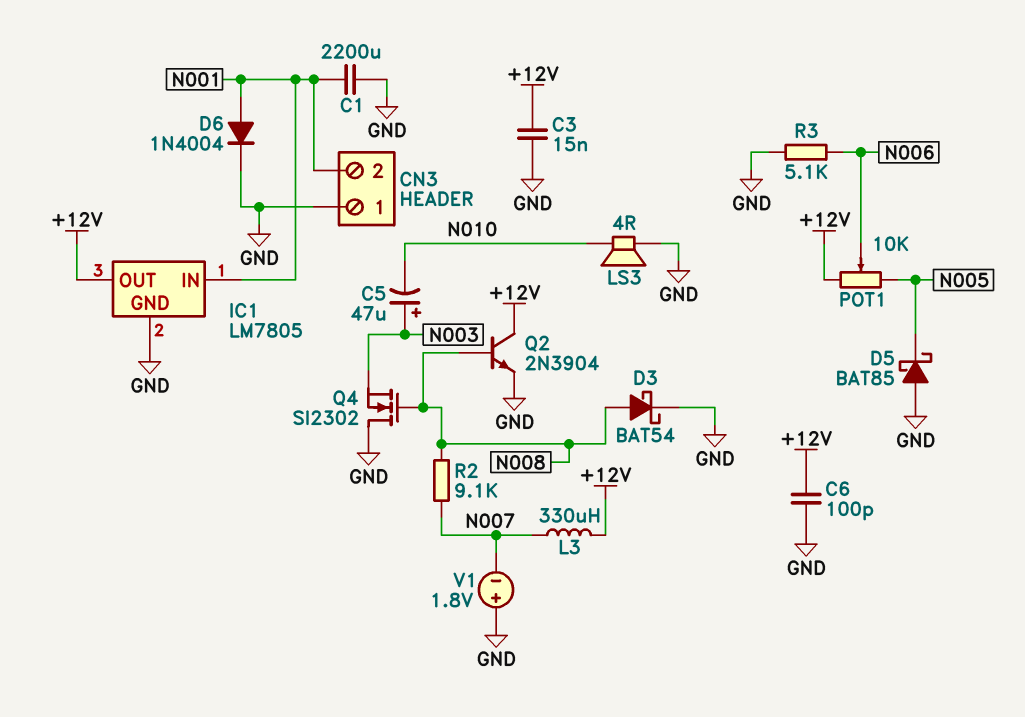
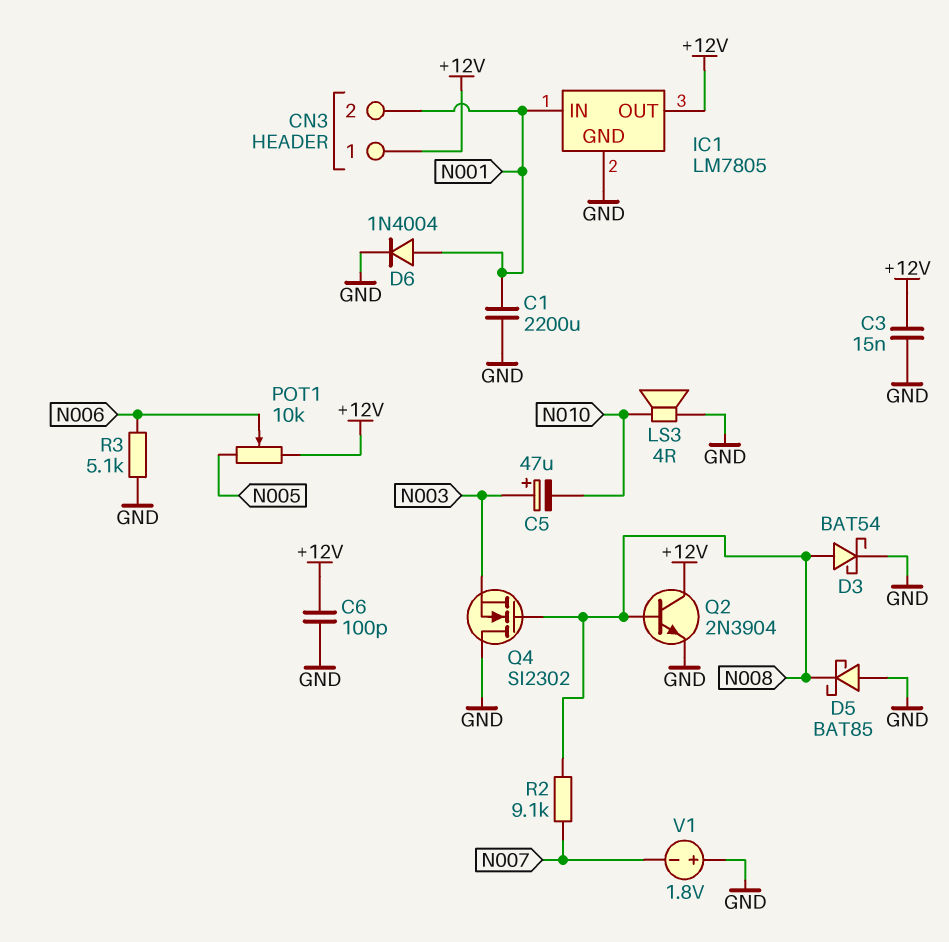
CN3 pin 1: GND -> +12V
D5: schottky BAT85 (A GND, K N005) -> schottky BAT85 (A GND, K N008)
L3: 330uH (+12V, N007) -> none

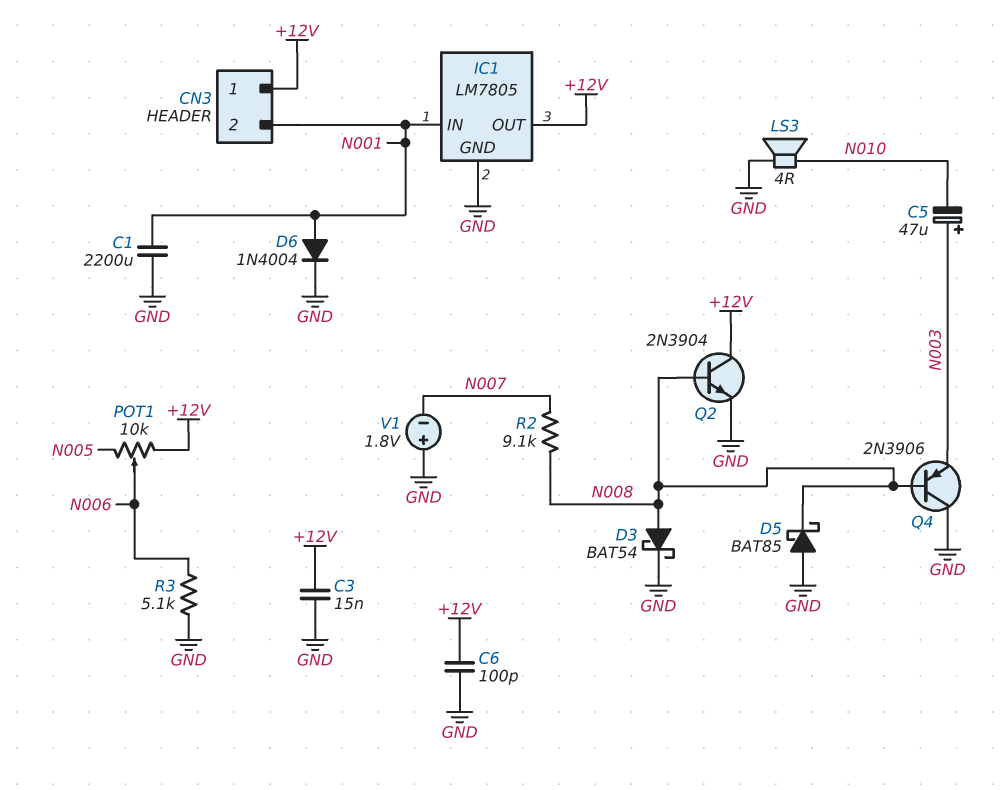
Q4: NMOS SI2302 (G N008, D GND, S N003) -> PNP 2N3906 (B N008, C GND, E N003)

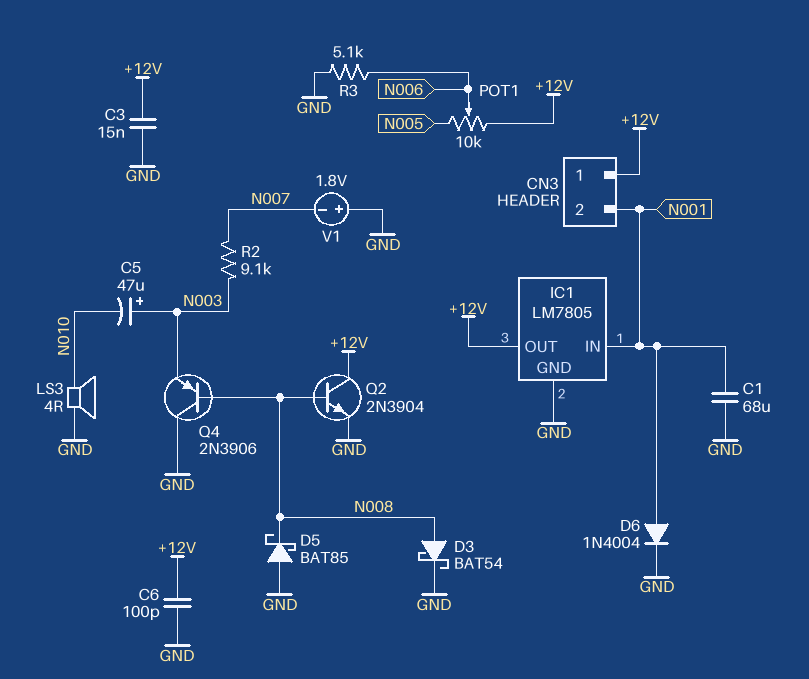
C1: 2200uF (GND, N001) -> 68uF (GND, N001)
R2: 9.1k (N007, N008) -> 9.1k (N003, N007)

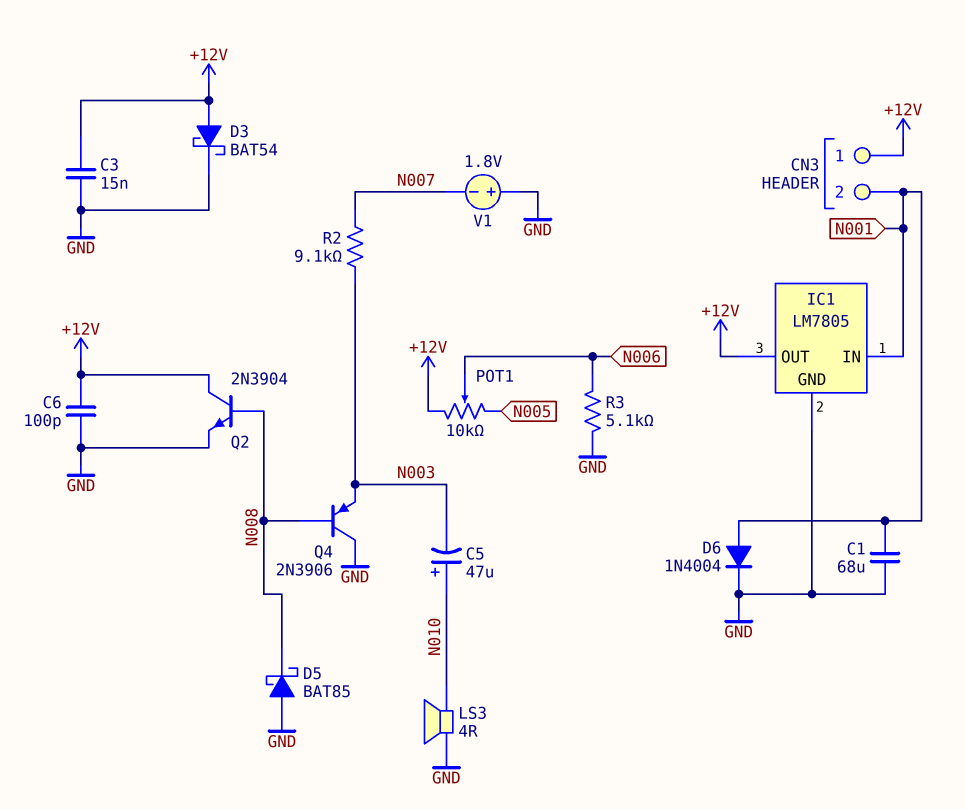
C5: 47uF (plus N003, minus N010) -> 47uF (plus N010, minus N003)
D3: schottky BAT54 (A N008, K GND) -> schottky BAT54 (A +12V, K GND)

